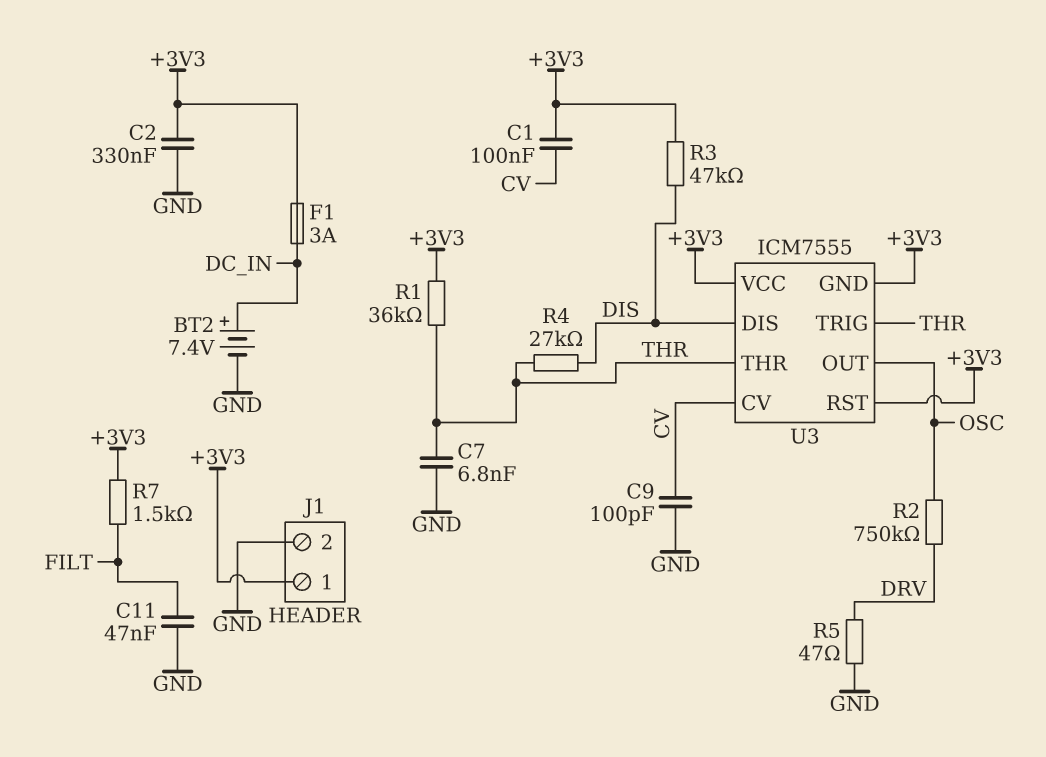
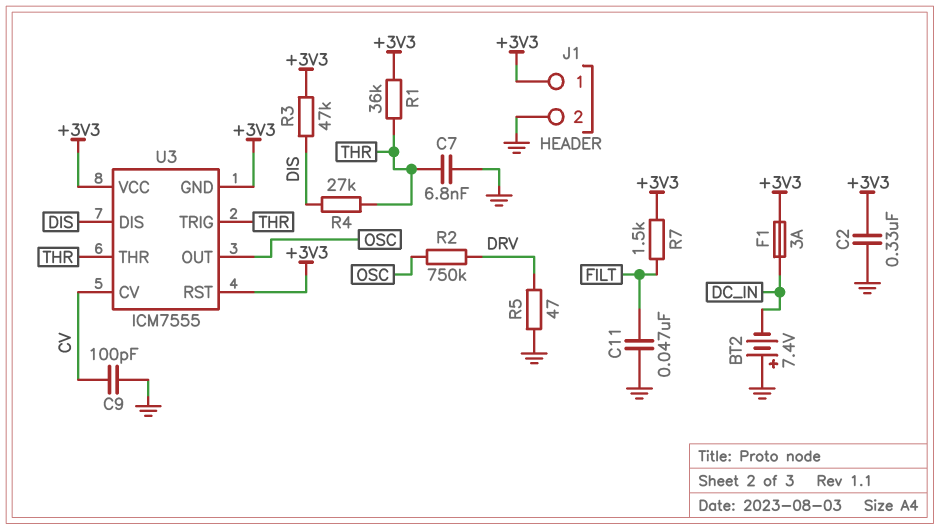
BT2: 7.4V (plus DC_IN, minus GND) -> 7.4V (plus GND, minus DC_IN)
C1: 100nF (+3V3, CV) -> none

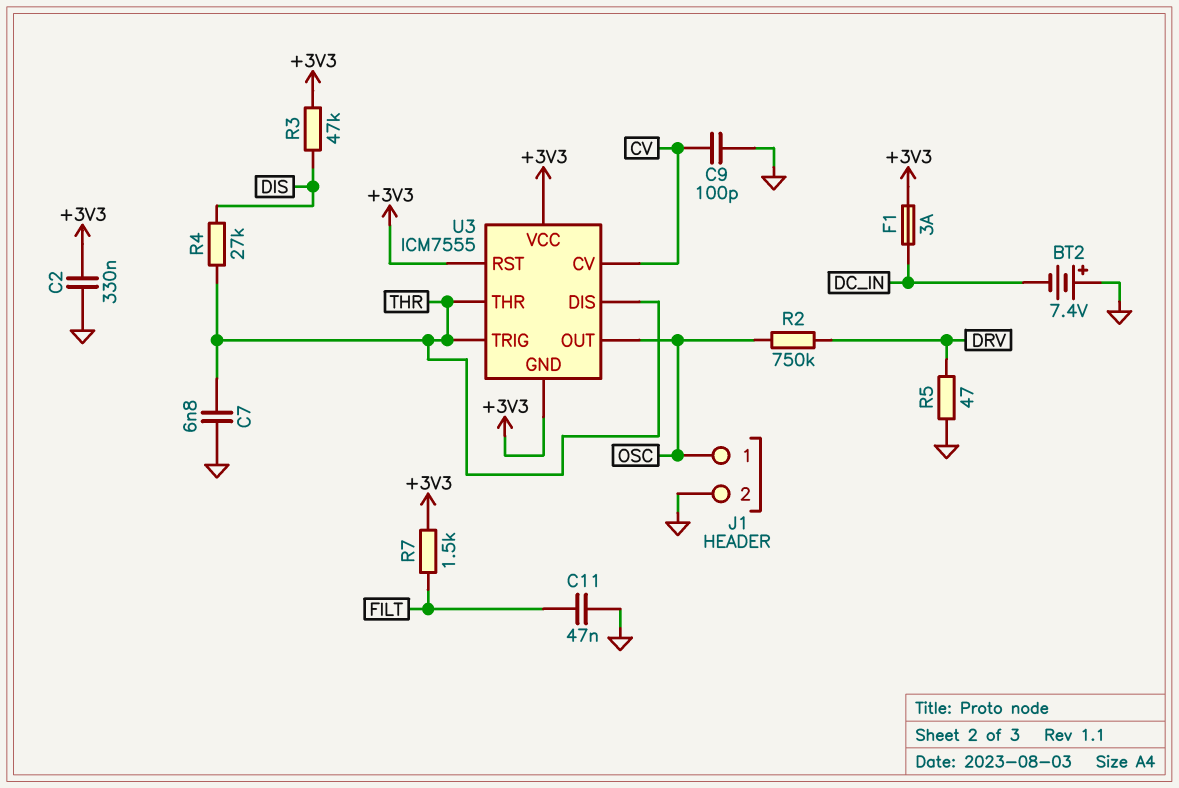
J1 pin 1: +3V3 -> OSC
R1: 36k (+3V3, THR) -> none
U3 pin DIS: DIS -> THR

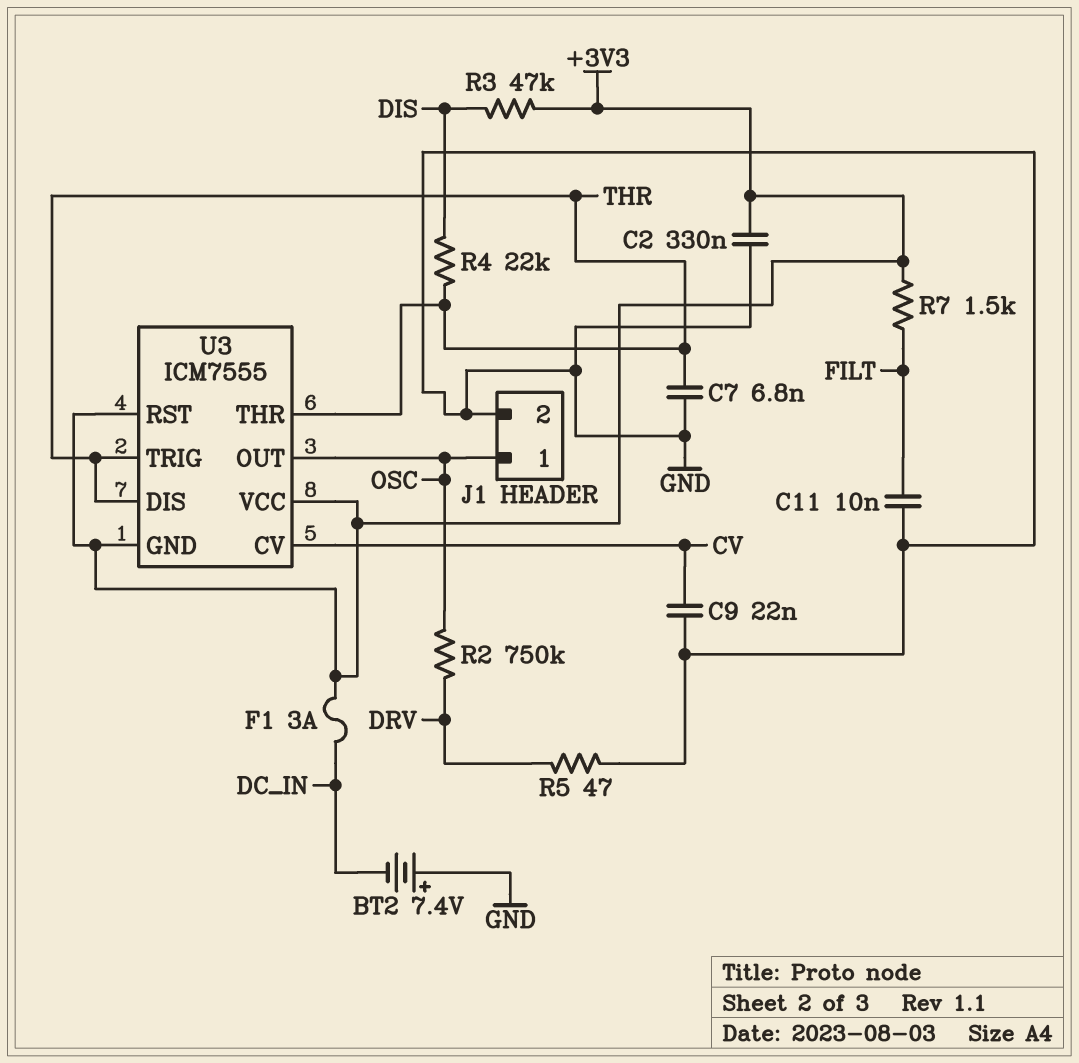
C9: 100pF (CV, GND) -> 22nF (CV, GND)
C11: 47nF (FILT, GND) -> 10nF (FILT, GND)
R4: 27k (DIS, THR) -> 22k (DIS, THR)

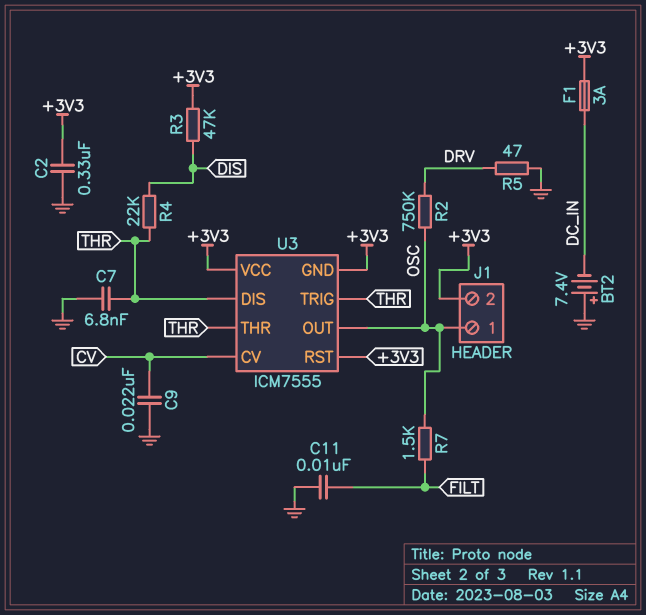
J1 pin 2: GND -> +3V3
R7: 1.5k (+3V3, FILT) -> 1.5k (FILT, OSC)

